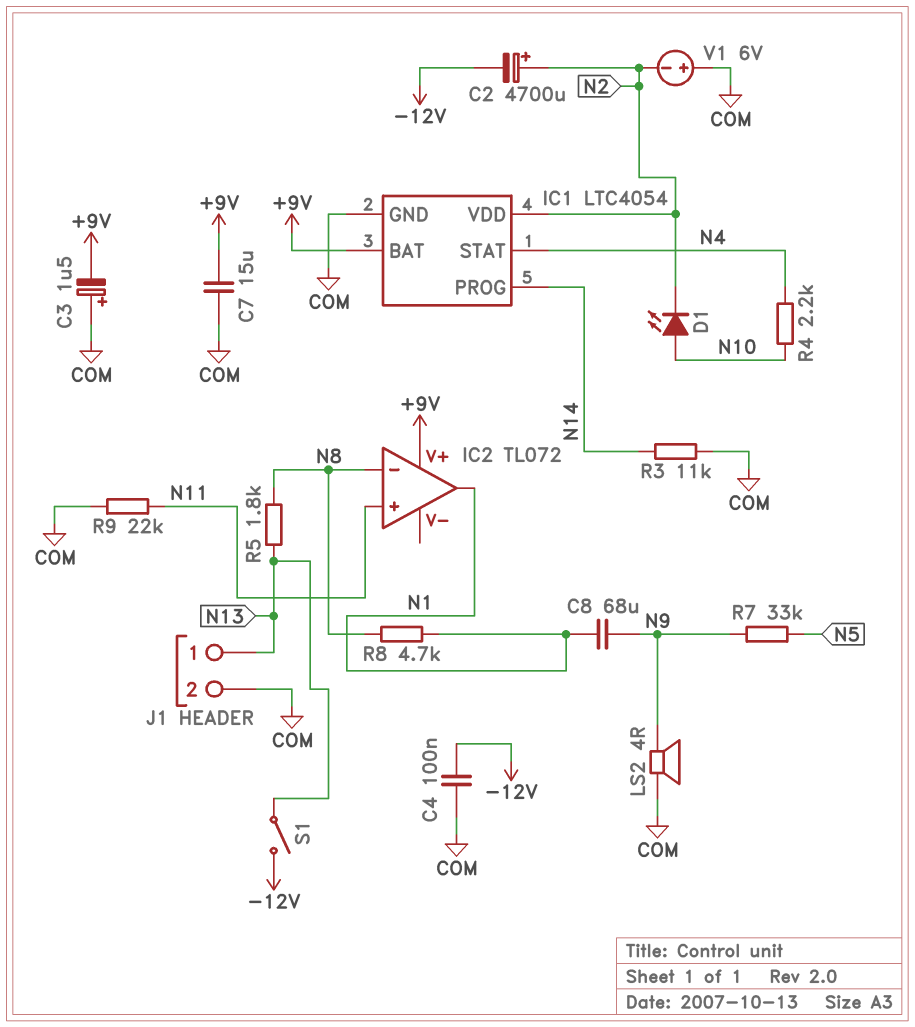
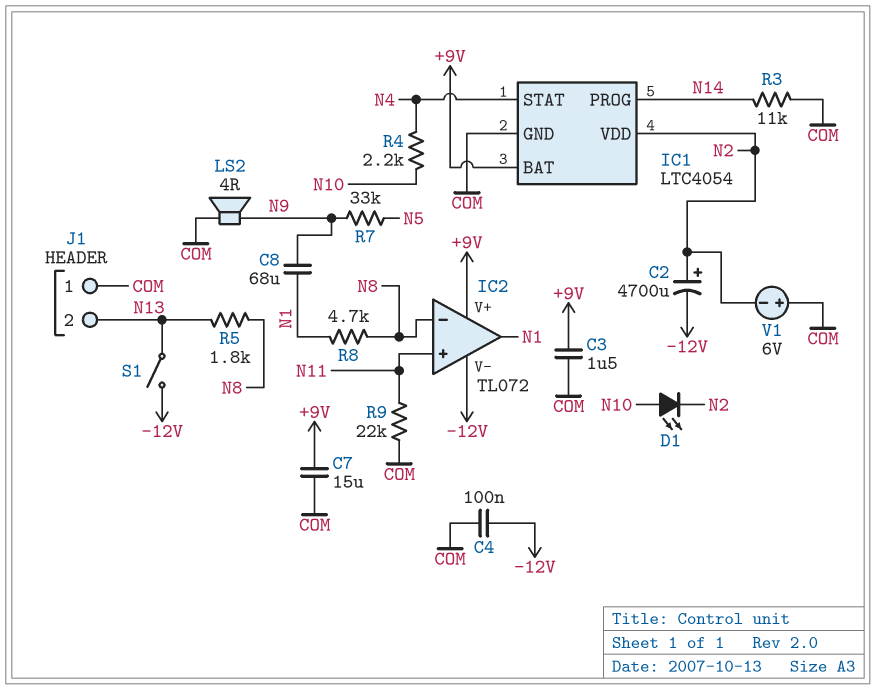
C3: 1.5uF (plus COM, minus +9V) -> 1.5uF (+9V, COM)
IC2 pin V-: none -> -12V
J1 pin 1: N13 -> COM
J1 pin 2: COM -> N13

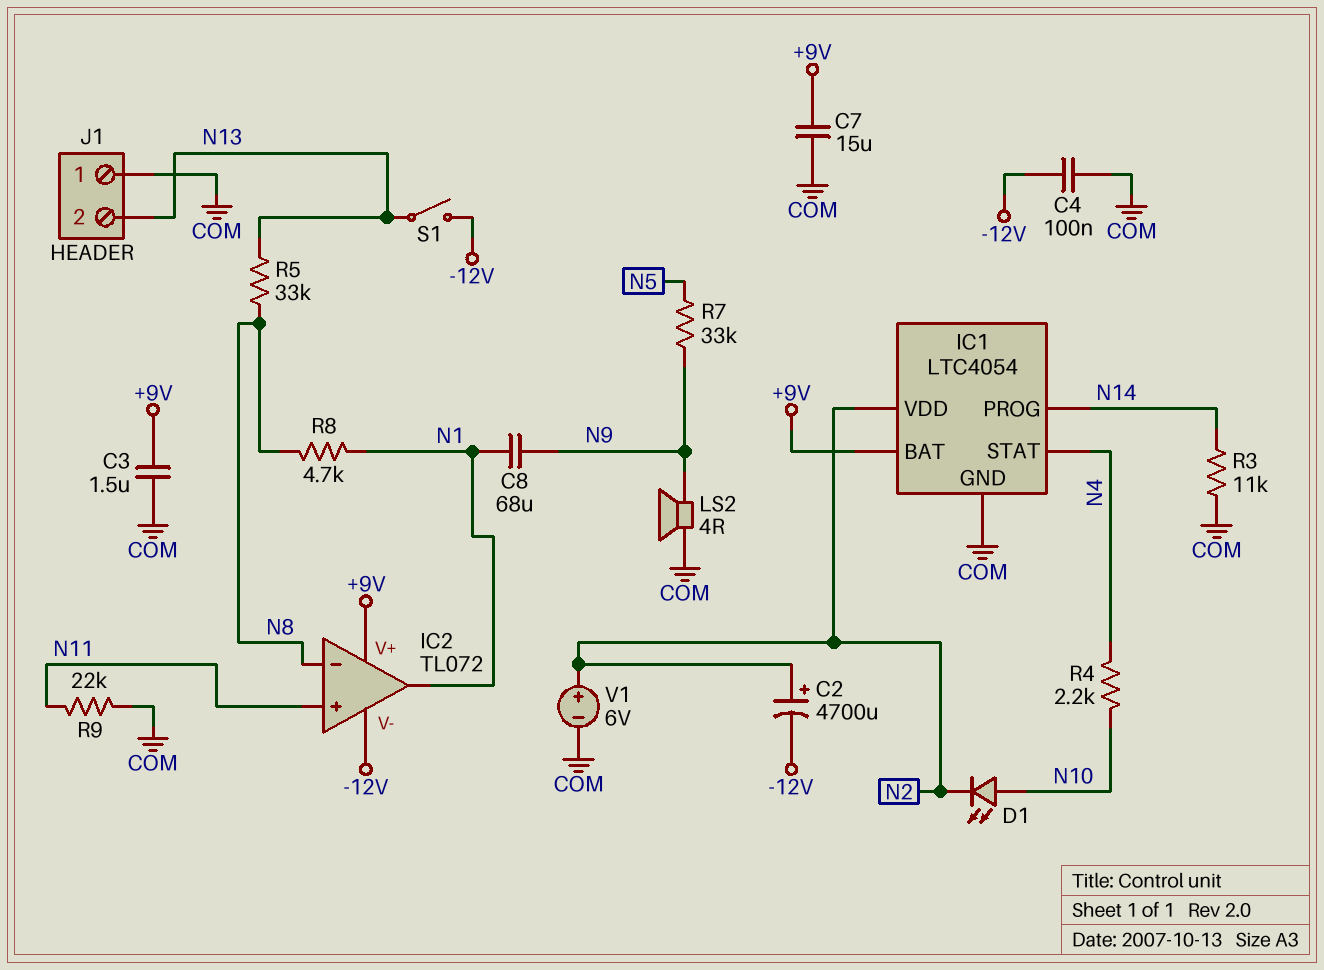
R5: 1.8k (N8, N13) -> 33k (N8, N13)
V1: 6V (plus COM, minus N2) -> 6V (plus N2, minus COM)

